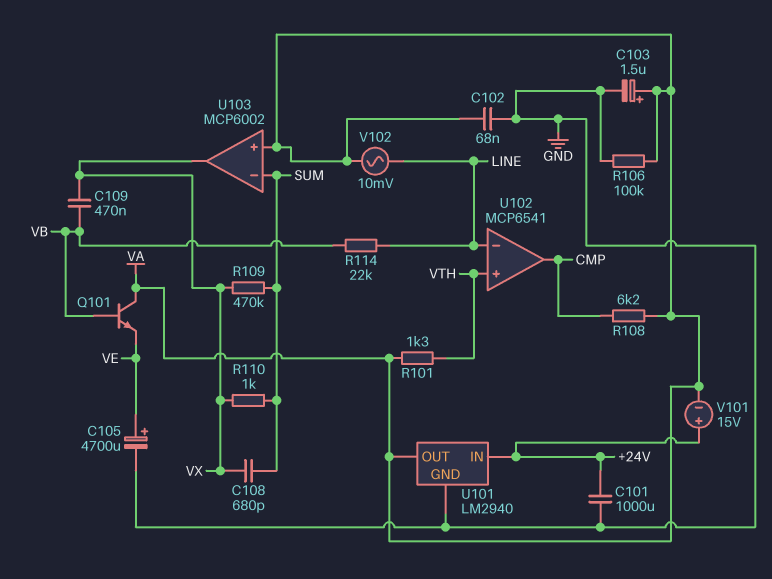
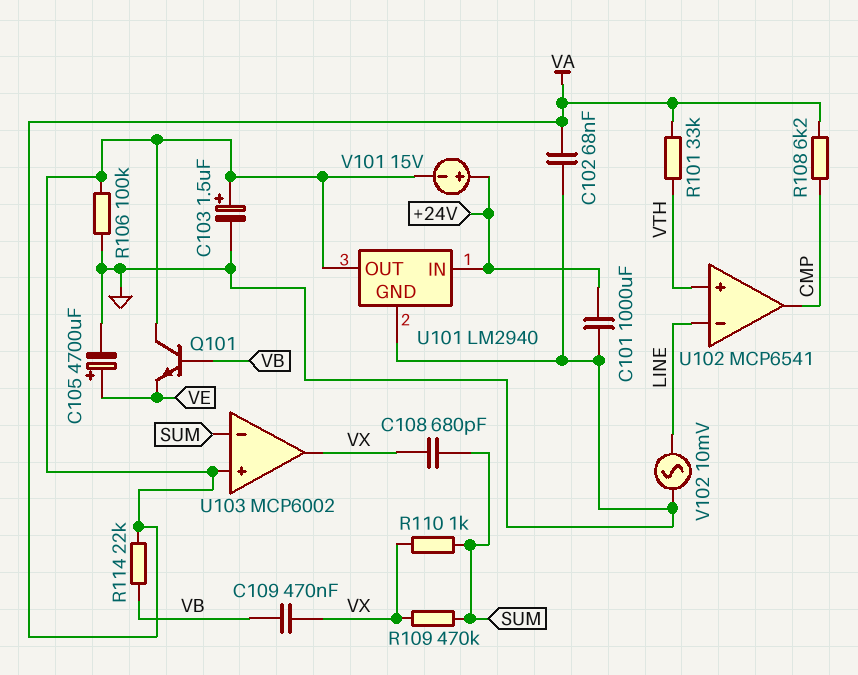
R101: 1.3k (VA, VTH) -> 33k (VA, VTH)
R114: 22k (LINE, VB) -> 22k (VA, VB)
V102: AC 10mV (LINE, VA) -> AC 10mV (GND, LINE)

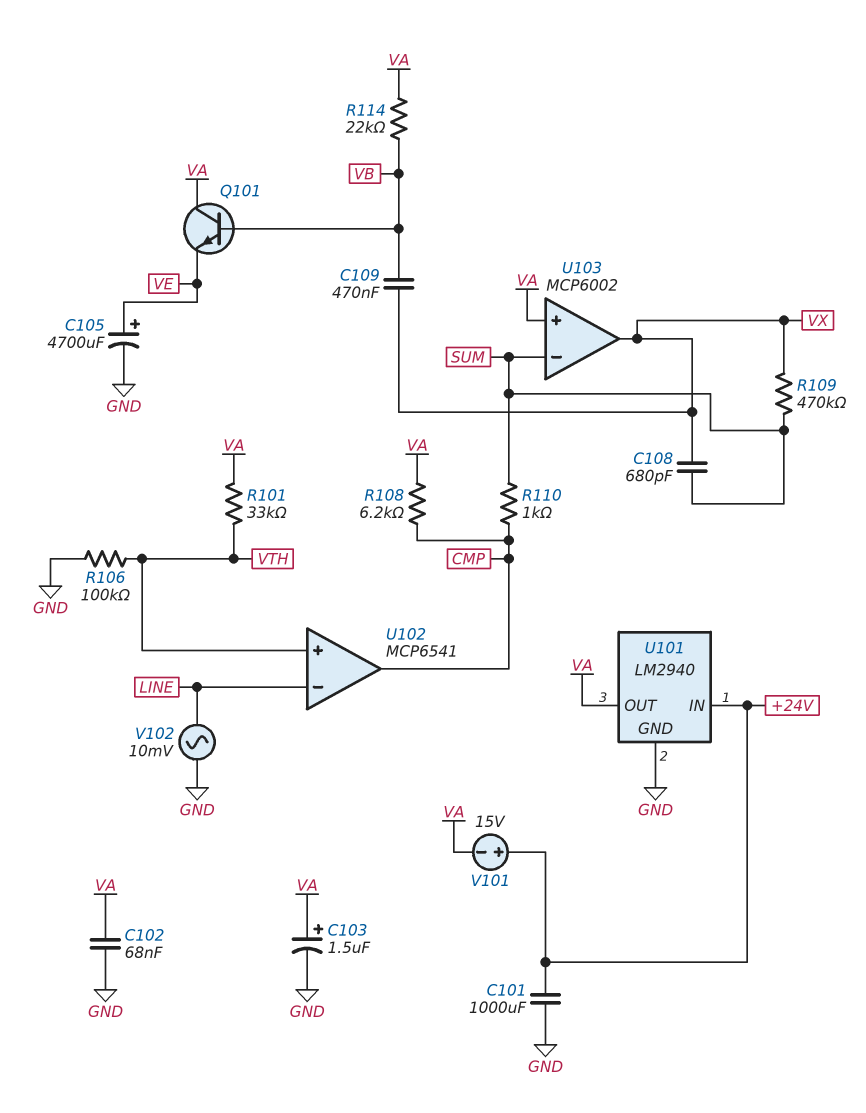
R106: 100k (GND, VA) -> 100k (GND, VTH)
R110: 1k (SUM, VX) -> 1k (CMP, SUM)

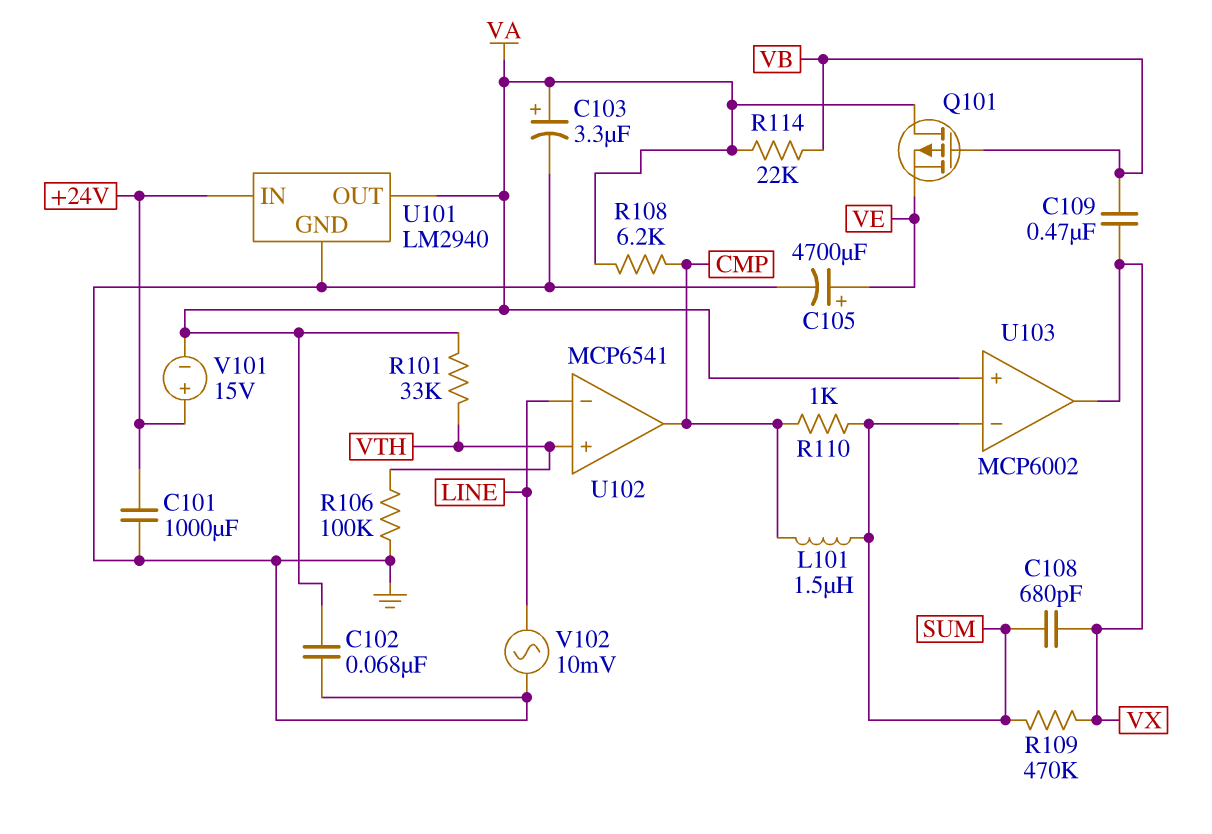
C103: 1.5uF (plus VA, minus GND) -> 3.3uF (plus VA, minus GND)
L101: none -> 1.5uH (CMP, SUM)
Q101: NPN (B VB, C VA, E VE) -> PMOS (G VB, D VA, S VE)

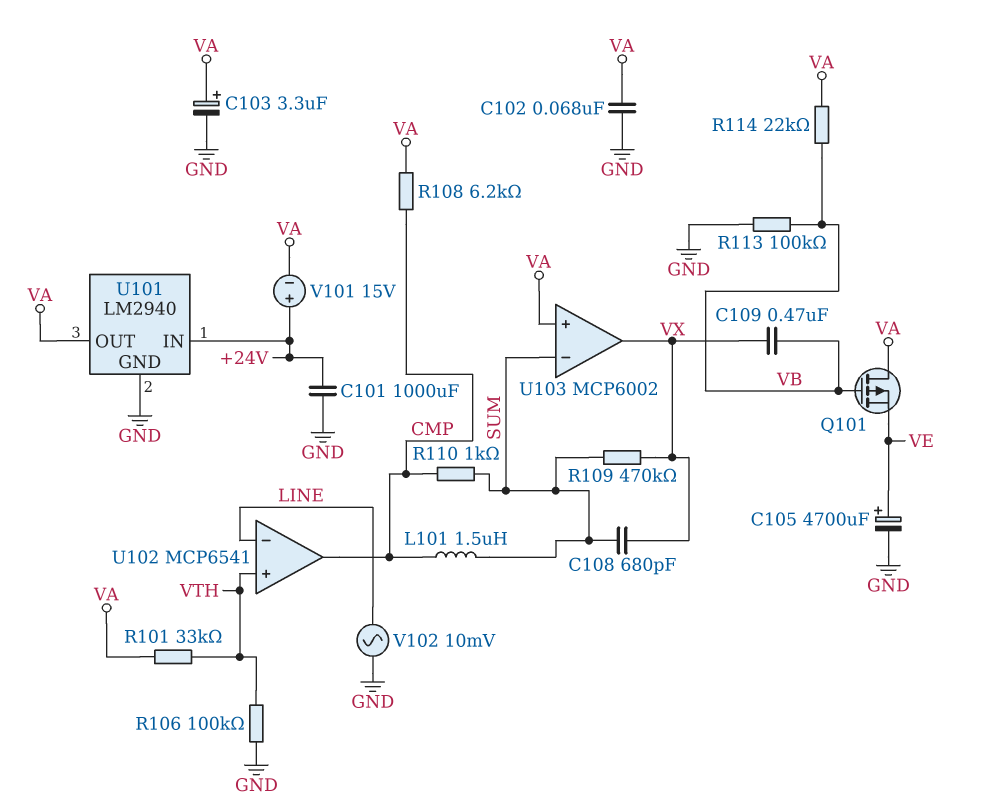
R113: none -> 100k (GND, VB)

